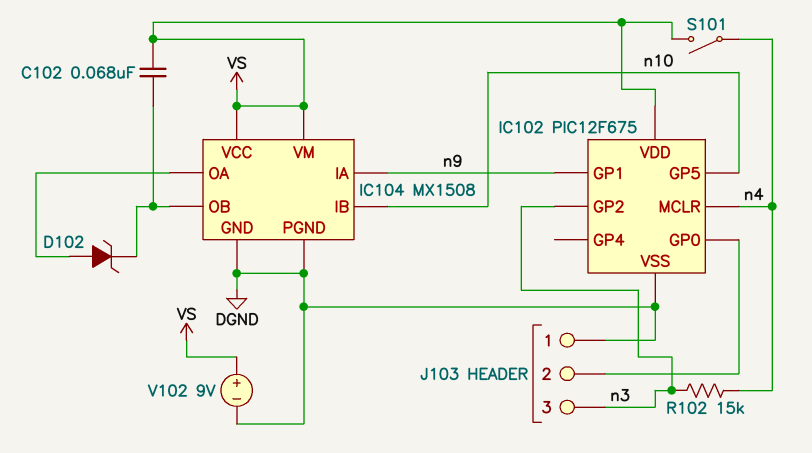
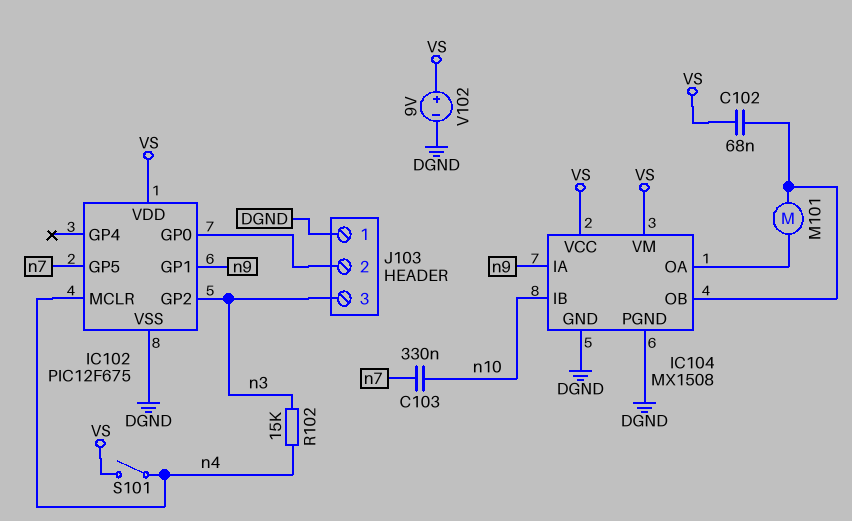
C103: none -> 330nF (n7, n10)
D102: zener (A IC104/OA, K IC104/OB) -> none
IC102 pin GP5: n10 -> n7
M101: none -> motor (IC104/OA, IC104/OB)

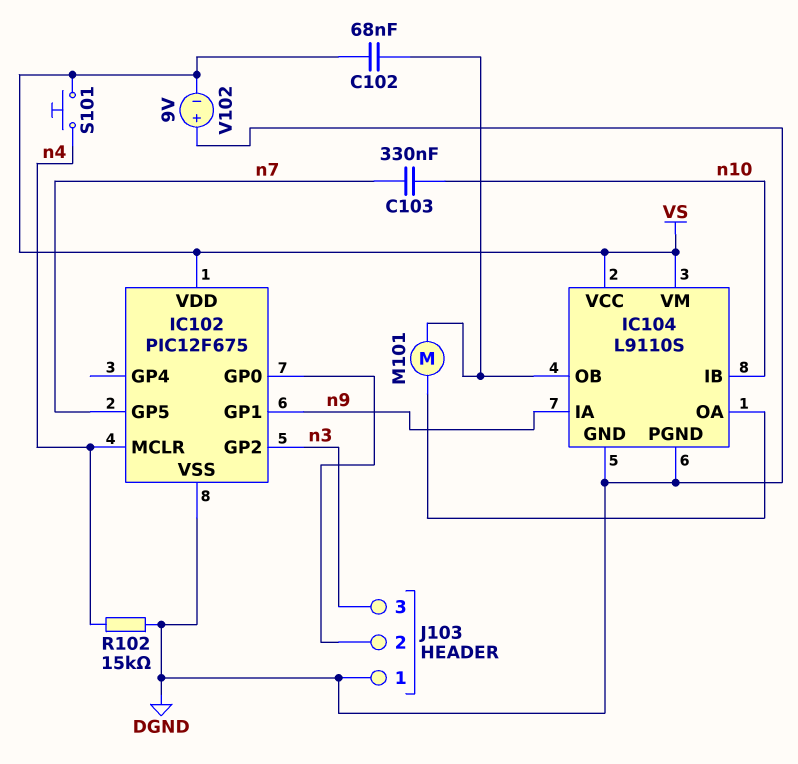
IC104: MX1508 -> L9110S
R102: 15k (n3, n4) -> 15k (DGND, n4)
S101: switch (VS, n4) -> button (VS, n4)
V102: 9V (plus VS, minus DGND) -> 9V (plus DGND, minus VS)

